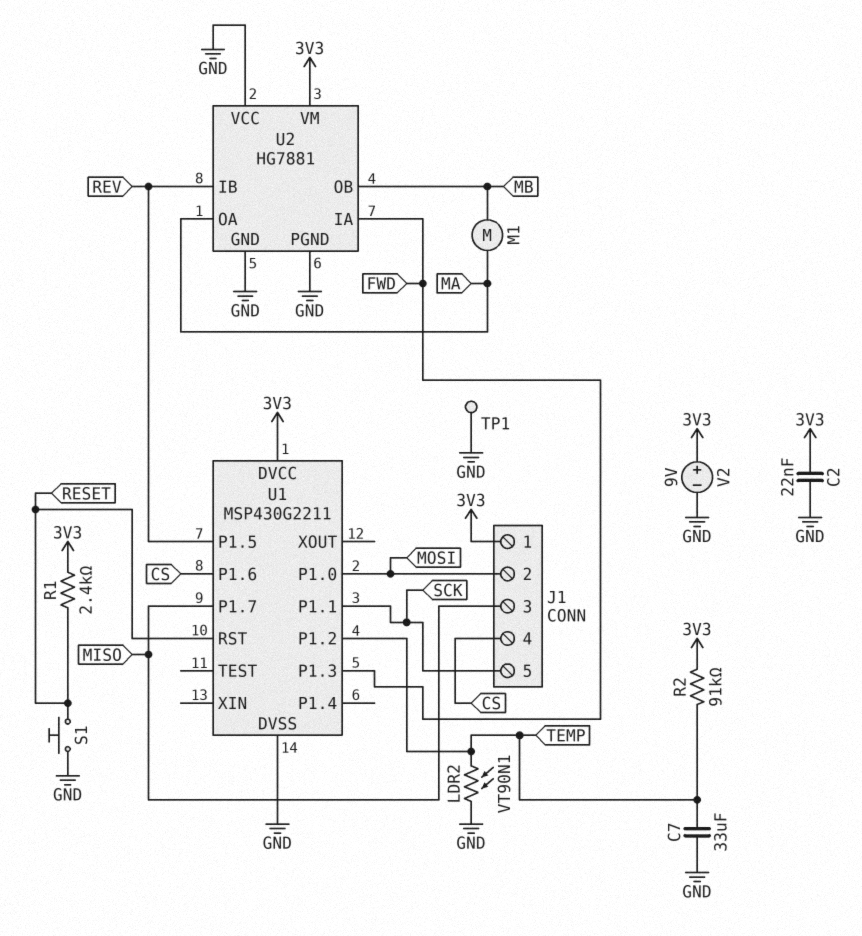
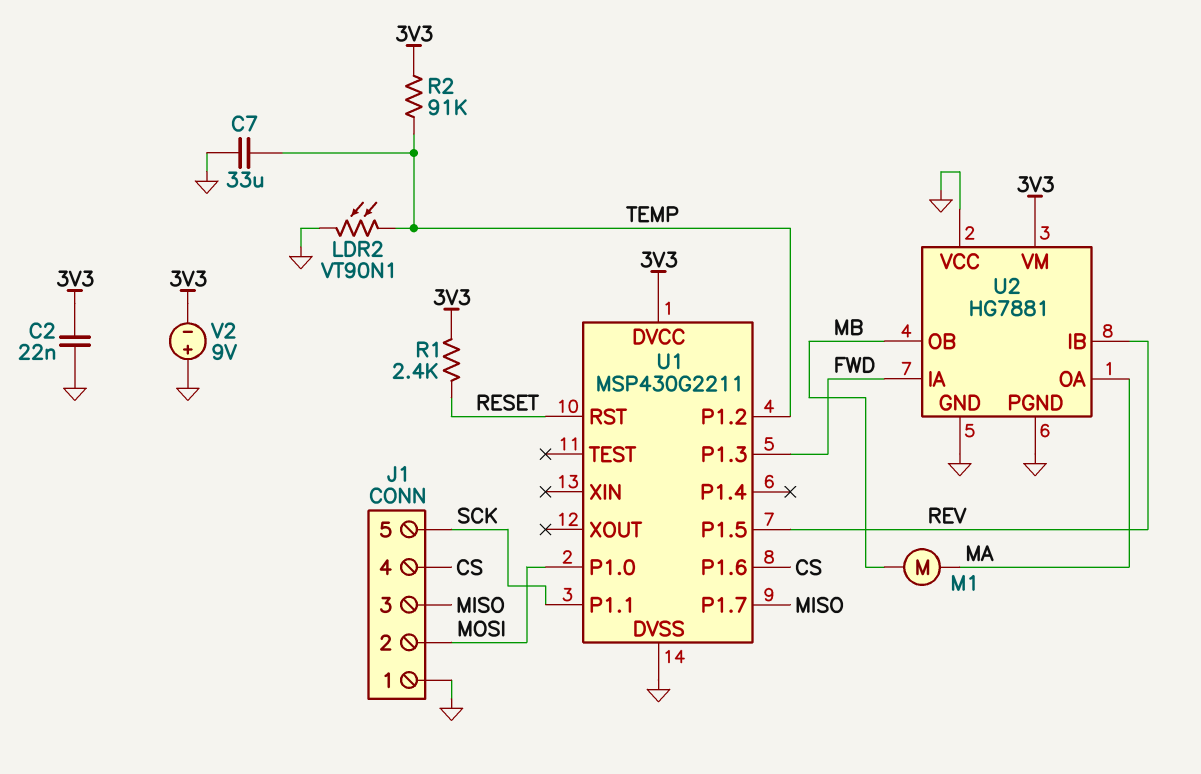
J1 pin 1: 3V3 -> GND
S1: button (GND, RESET) -> none
TP1: test point (GND) -> none
V2: 9V (plus 3V3, minus GND) -> 9V (plus GND, minus 3V3)

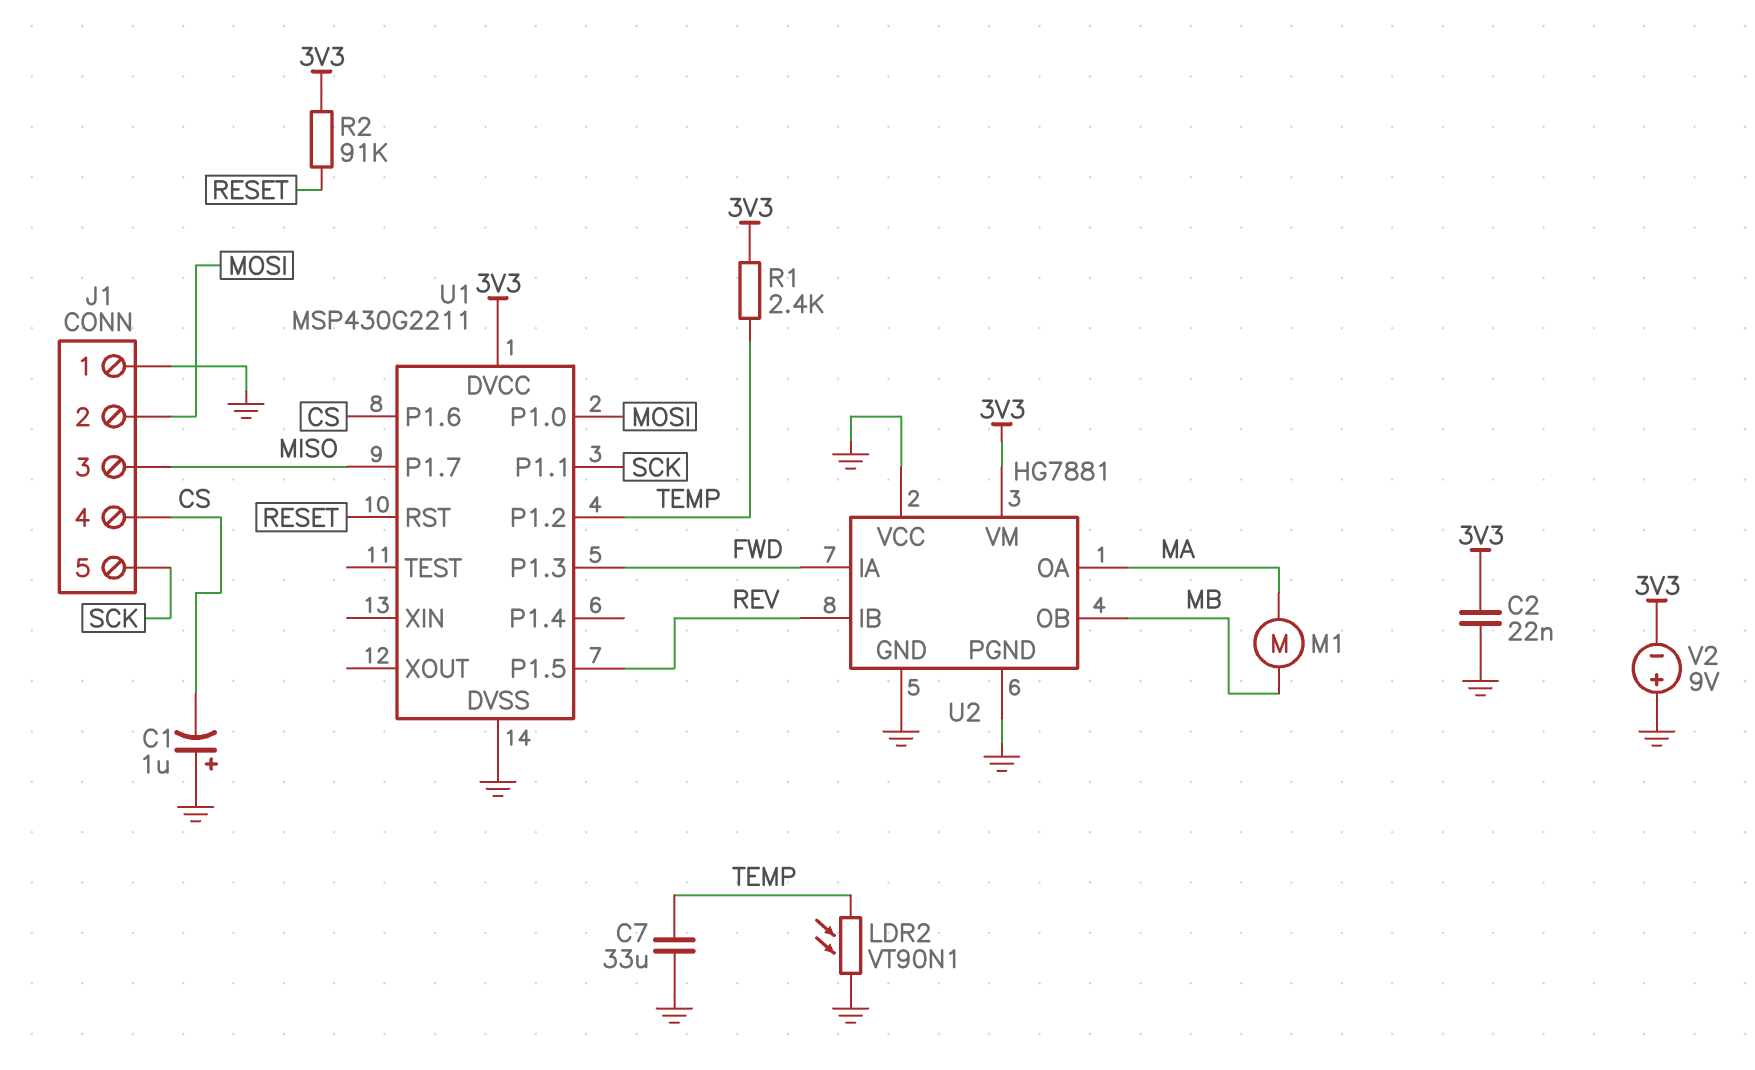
C1: none -> 1uF (plus GND, minus CS)
R1: 2.4k (3V3, RESET) -> 2.4k (3V3, TEMP)
R2: 91k (3V3, TEMP) -> 91k (3V3, RESET)

